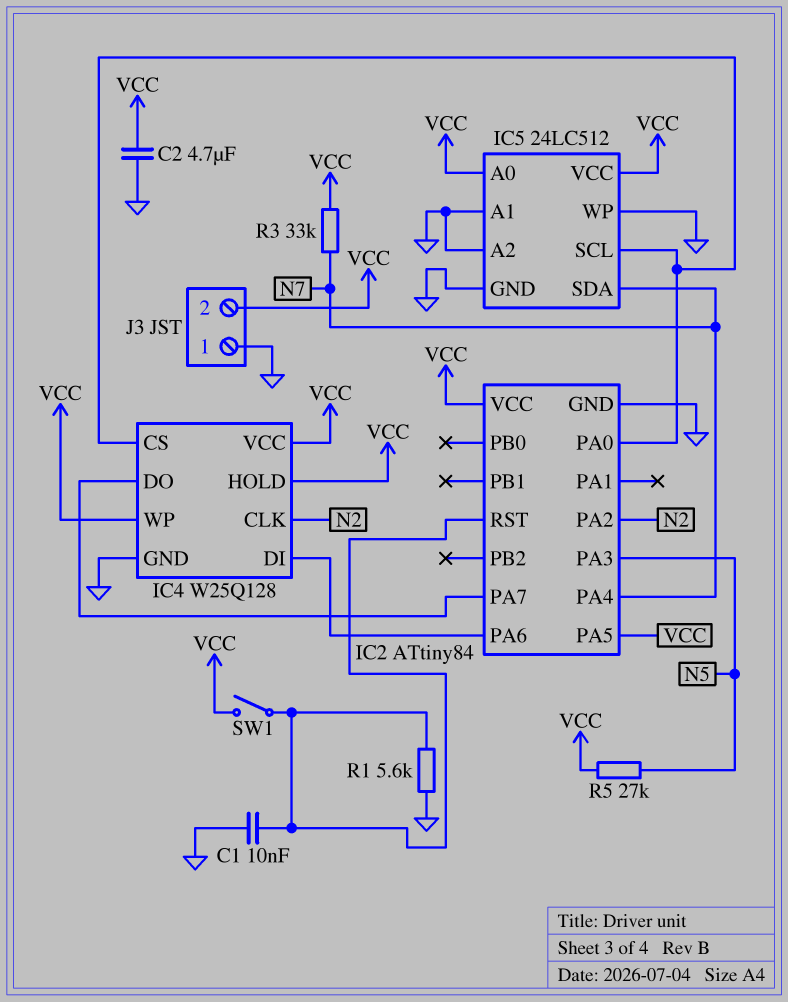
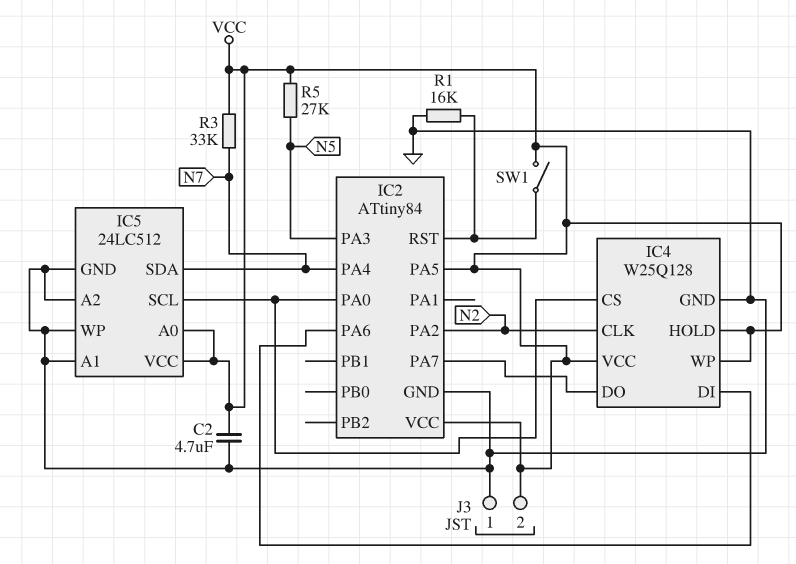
C1: 10nF (GND, IC2/RST) -> none
R1: 5.6k (GND, IC2/RST) -> 16k (GND, IC2/RST)

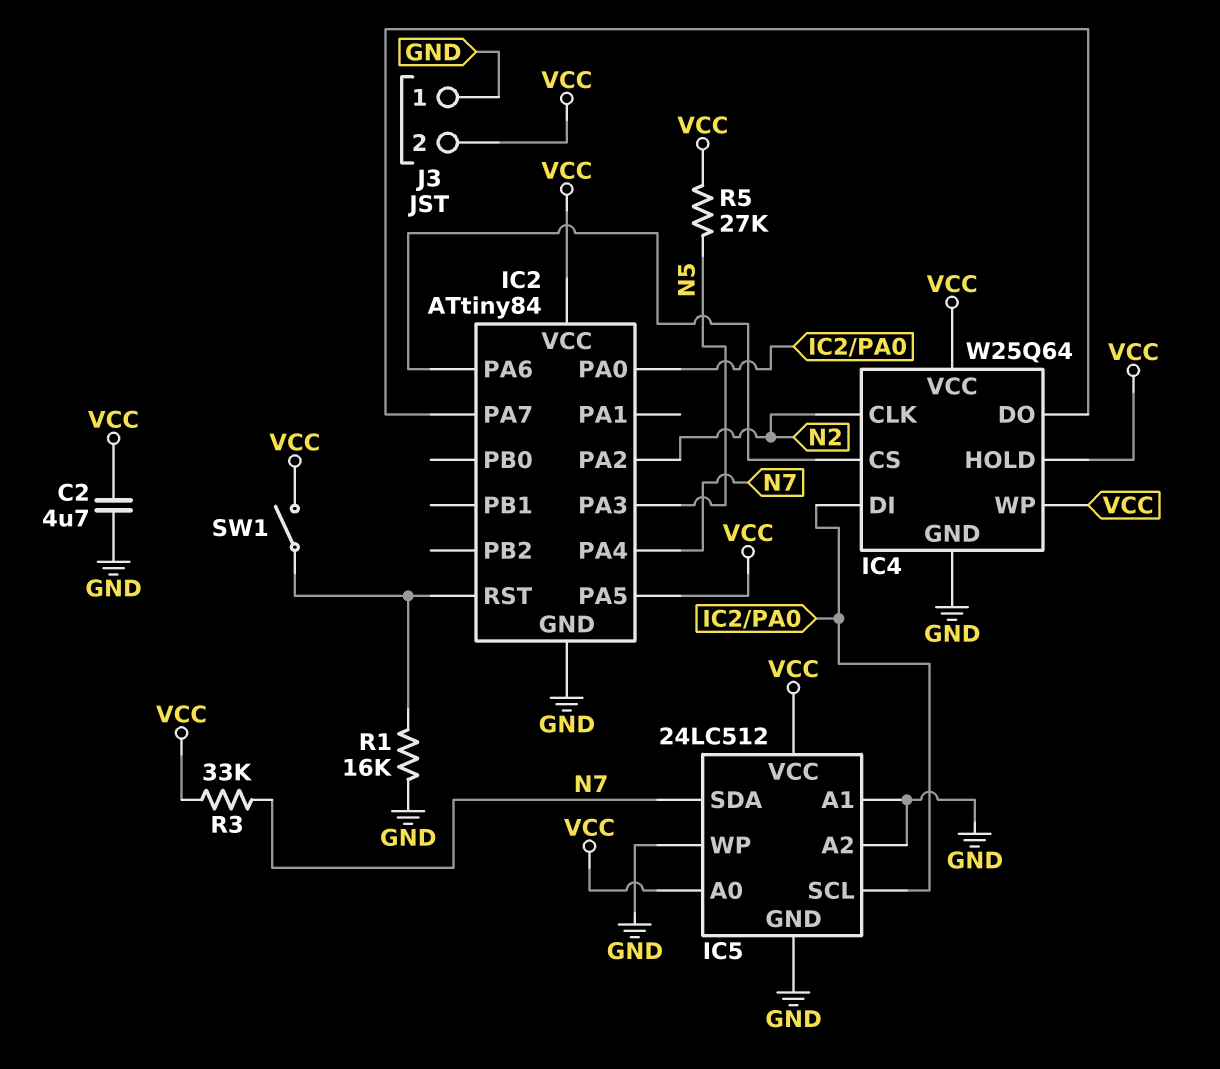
IC4: W25Q128 -> W25Q64
IC4 pin CS: IC2/PA0 -> IC2/PA6
IC4 pin DI: IC2/PA6 -> IC2/PA0

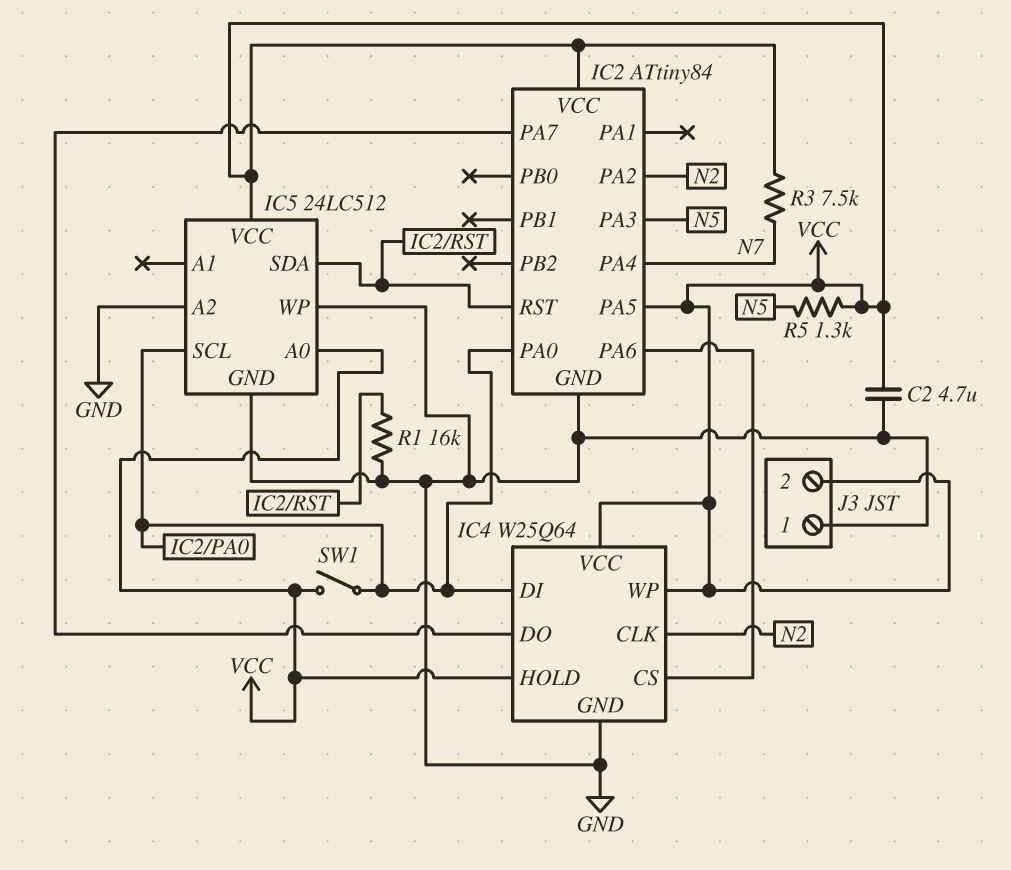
IC5 pin A1: GND -> none
IC5 pin SDA: N7 -> IC2/RST
R3: 33k (N7, VCC) -> 7.5k (N7, VCC)
R5: 27k (N5, VCC) -> 1.3k (N5, VCC)
SW1: switch (IC2/RST, VCC) -> switch (IC2/PA0, VCC)

